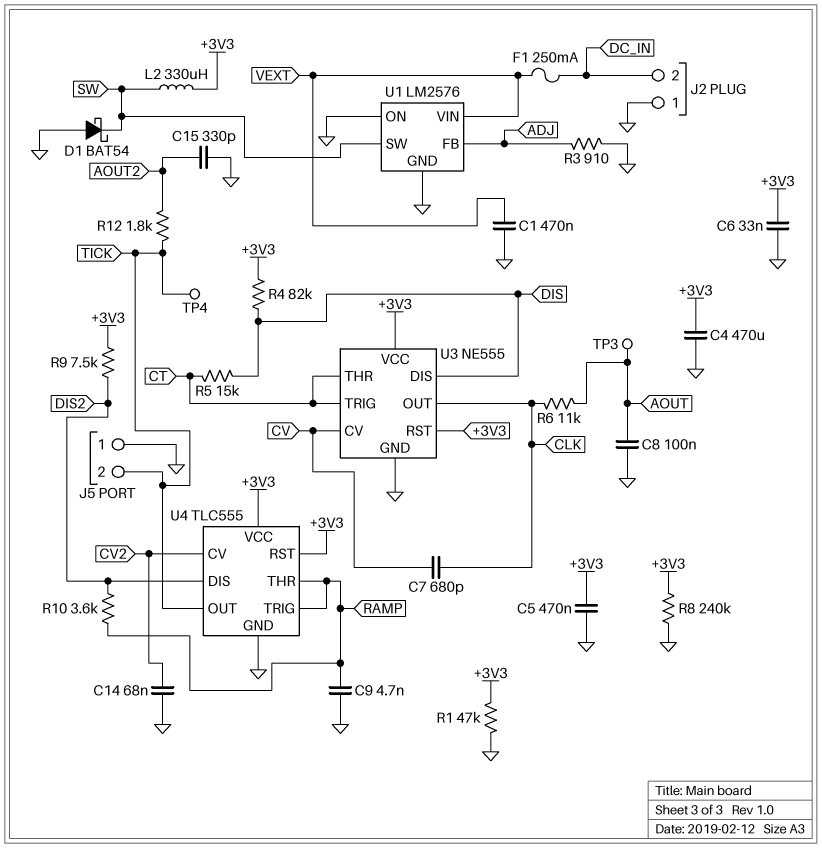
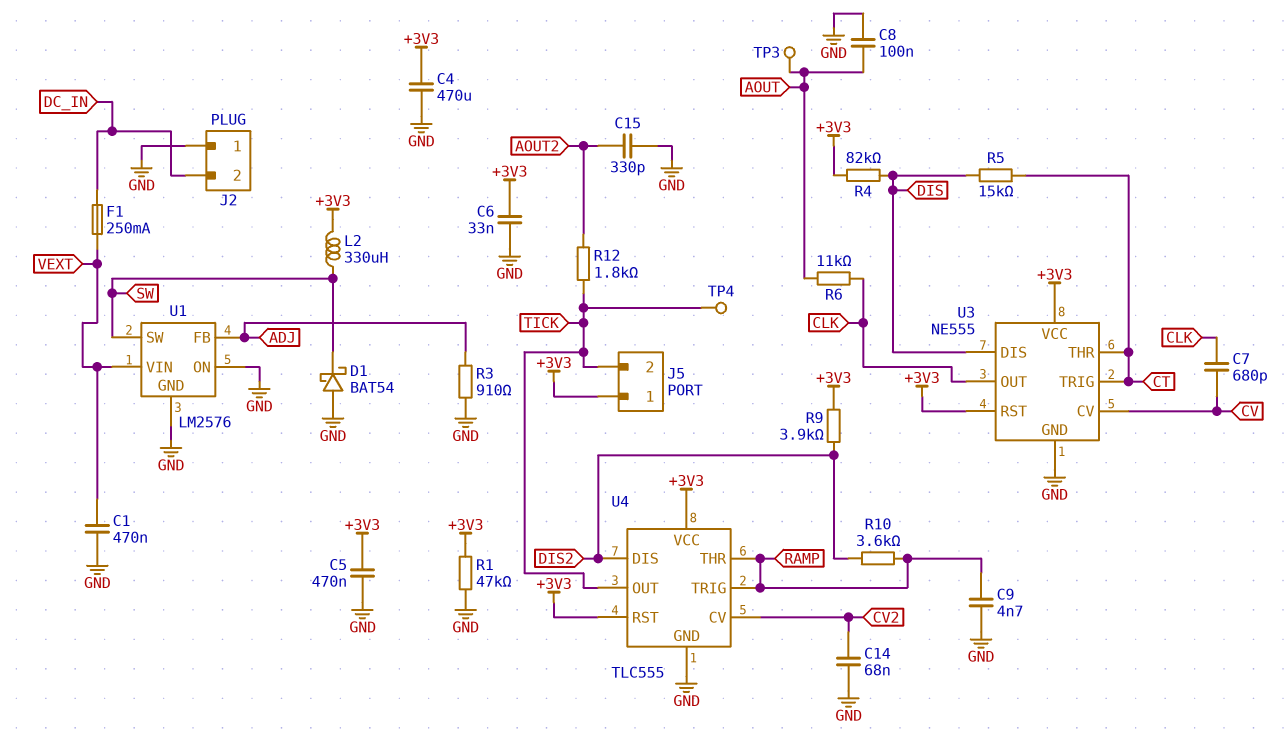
J5 pin 1: GND -> +3V3
R8: 240k (+3V3, GND) -> none
R9: 7.5k (+3V3, DIS2) -> 3.9k (+3V3, DIS2)

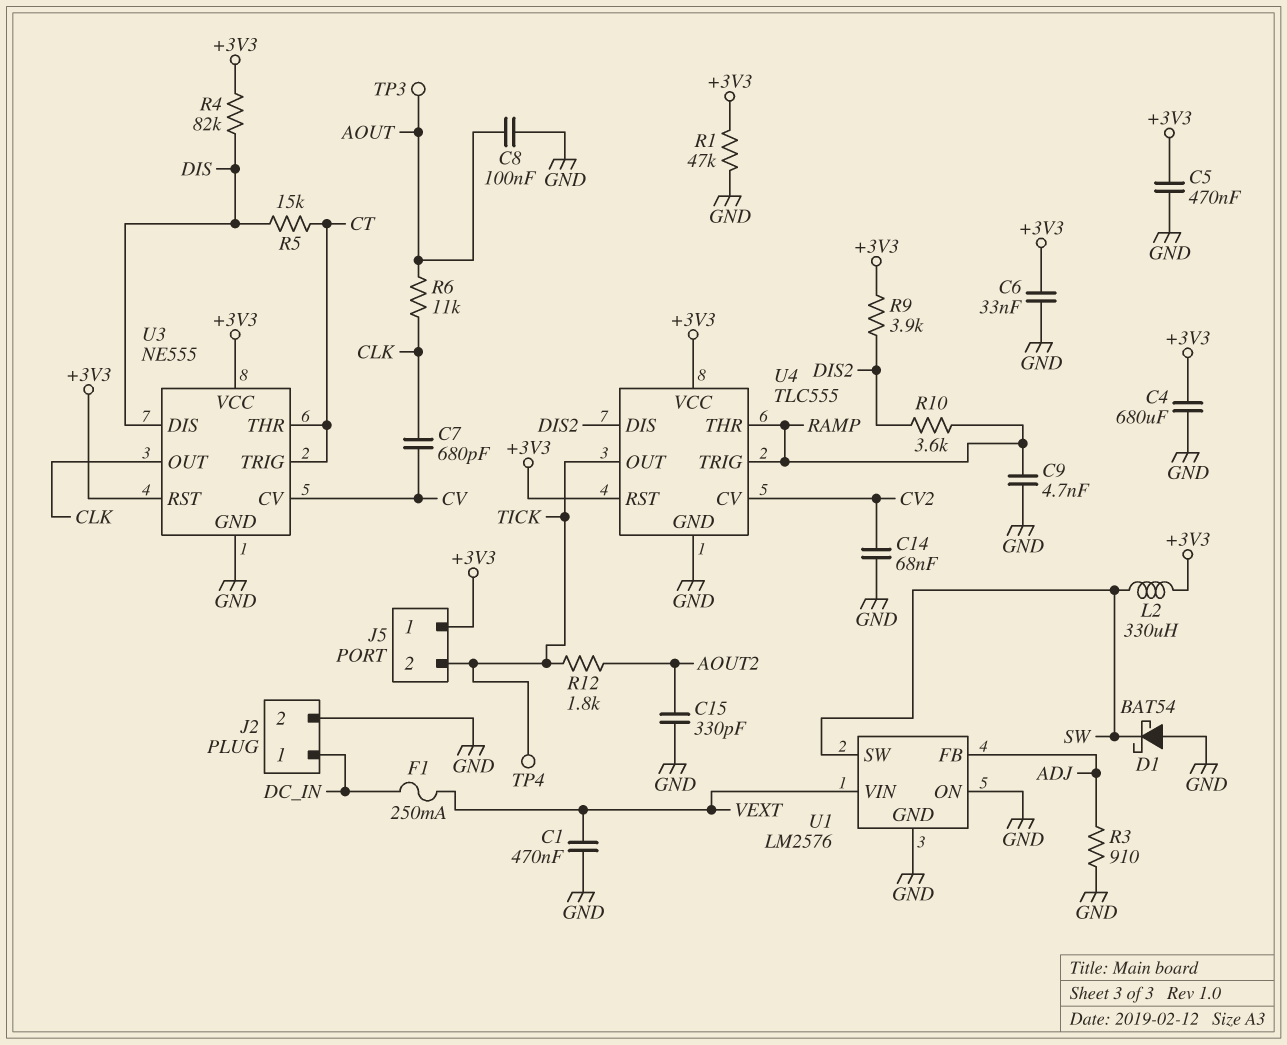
C4: 470uF (+3V3, GND) -> 680uF (+3V3, GND)
J2 pin 1: GND -> DC_IN
J2 pin 2: DC_IN -> GND

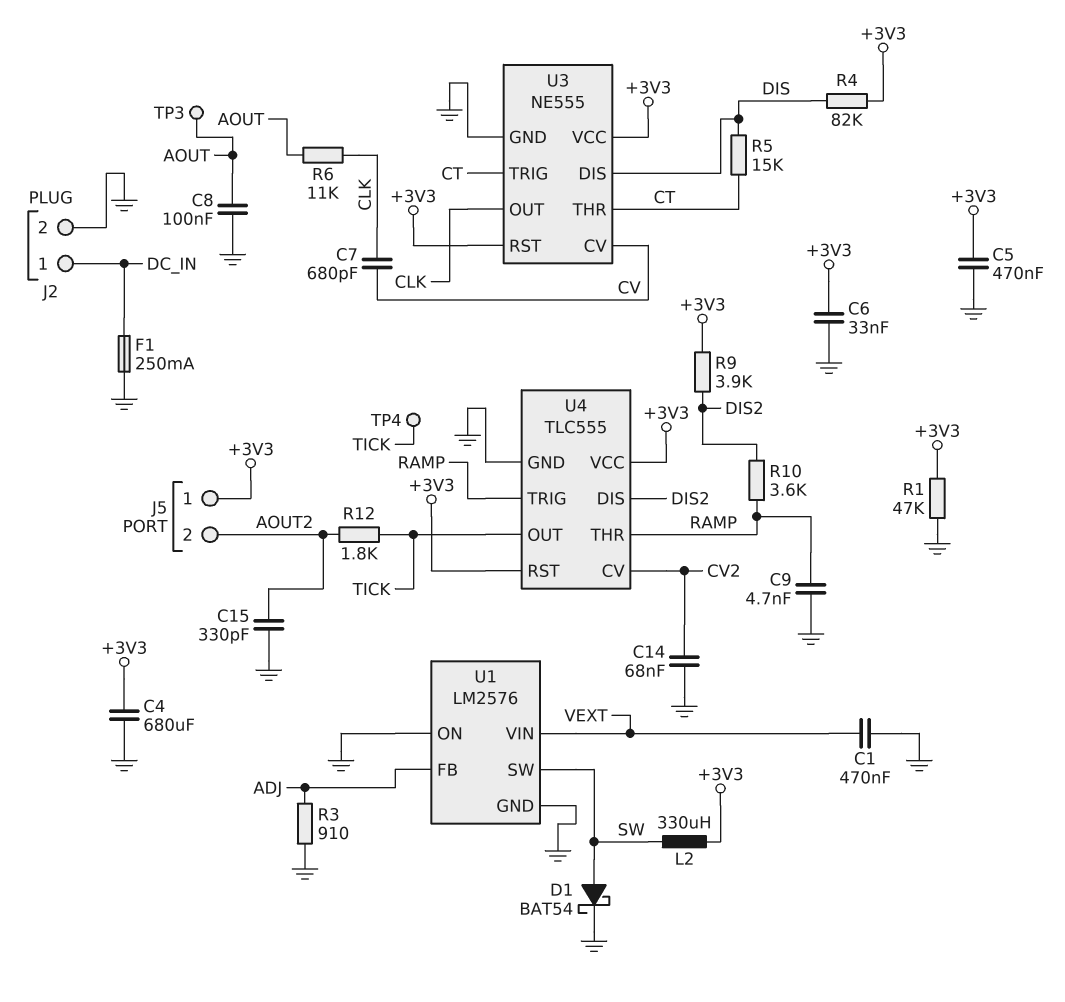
D1: schottky BAT54 (A GND, K SW) -> schottky BAT54 (A SW, K GND)
F1: 250mA (DC_IN, VEXT) -> 250mA (DC_IN, GND)
J5 pin 2: TICK -> AOUT2

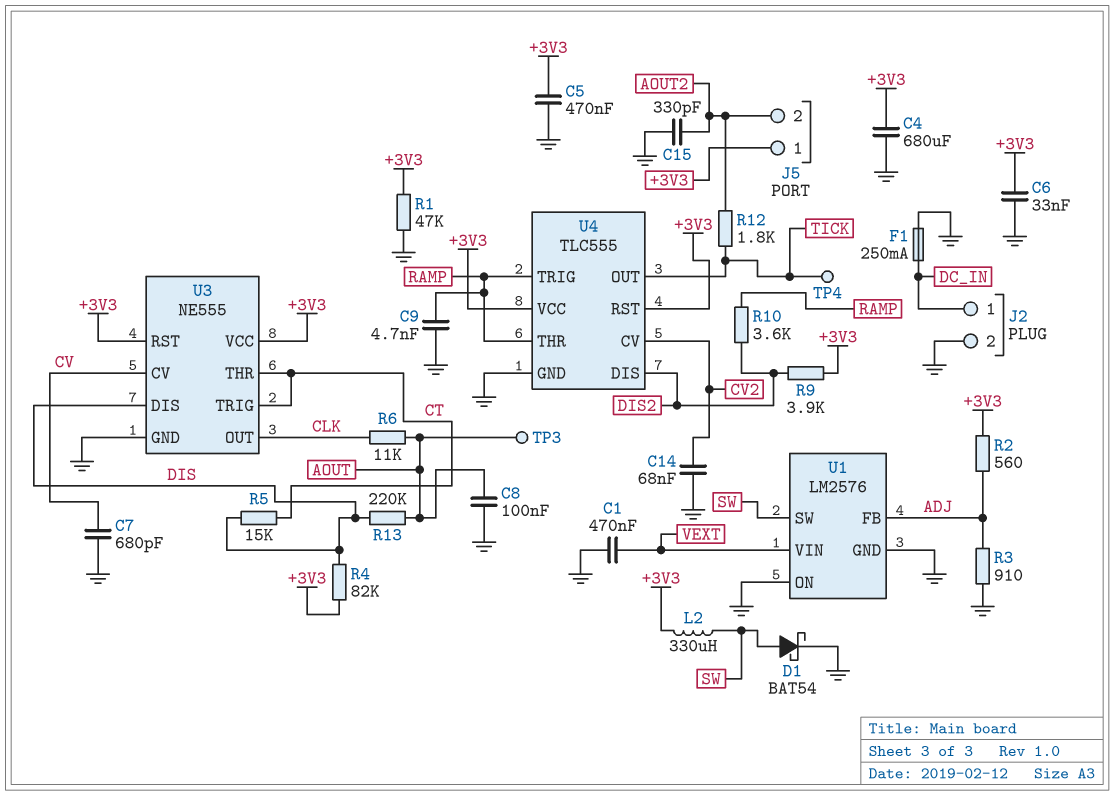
C7: 680pF (CLK, CV) -> 680pF (CV, GND)
R2: none -> 560 (+3V3, ADJ)
R13: none -> 220k (AOUT, DIS)

